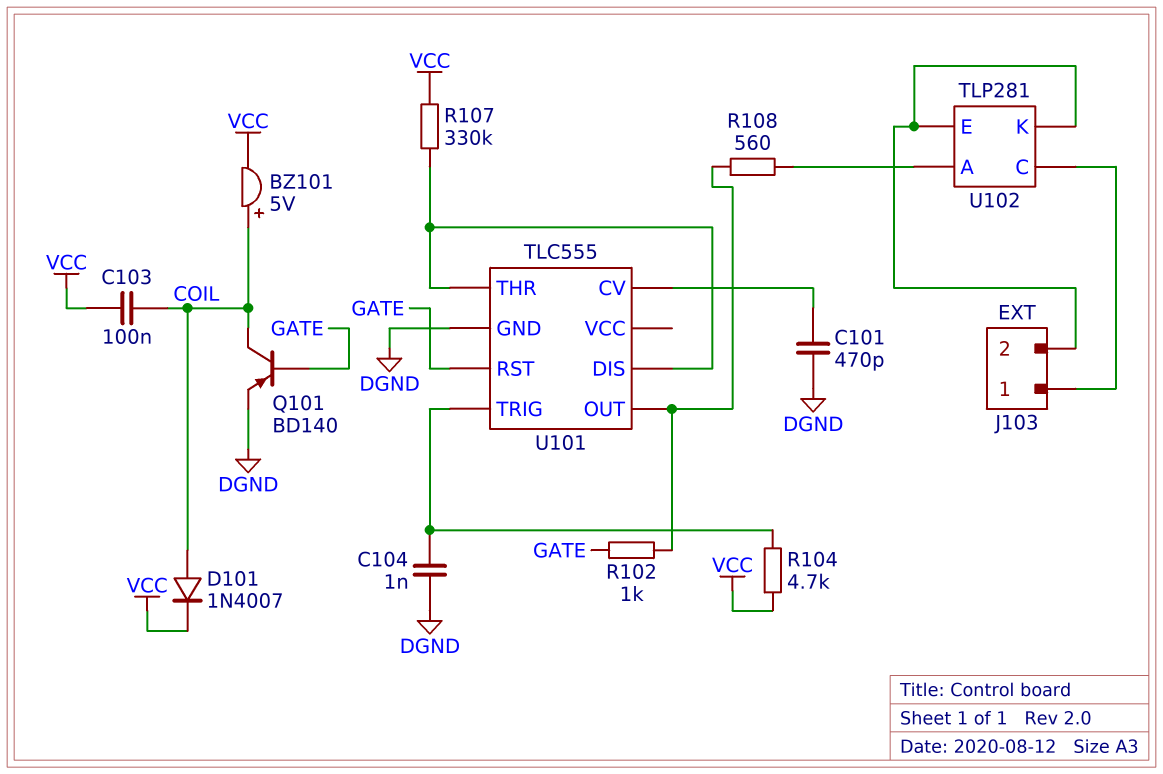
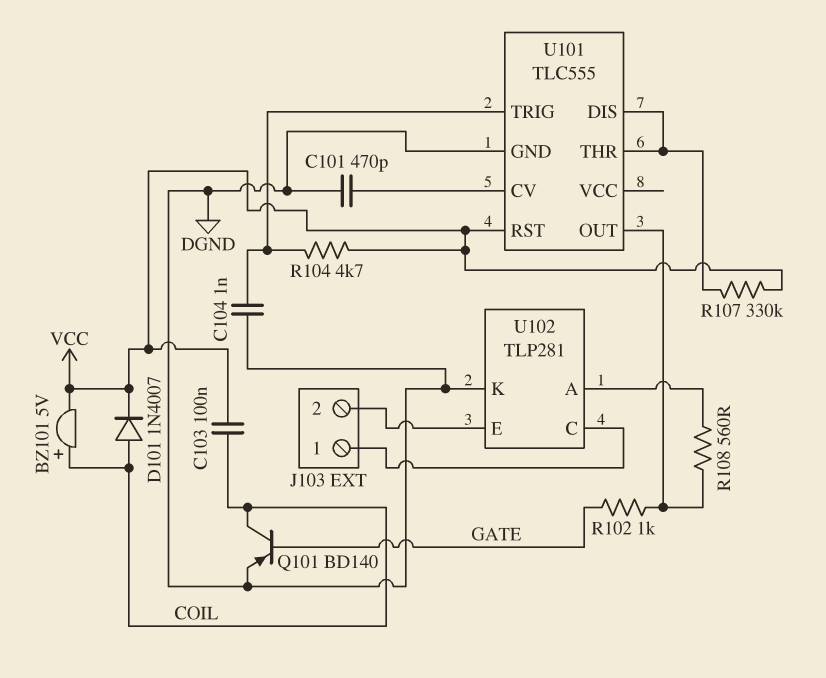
U101 pin RST: GATE -> VCC
U102 pin K: J103/2 -> DGND

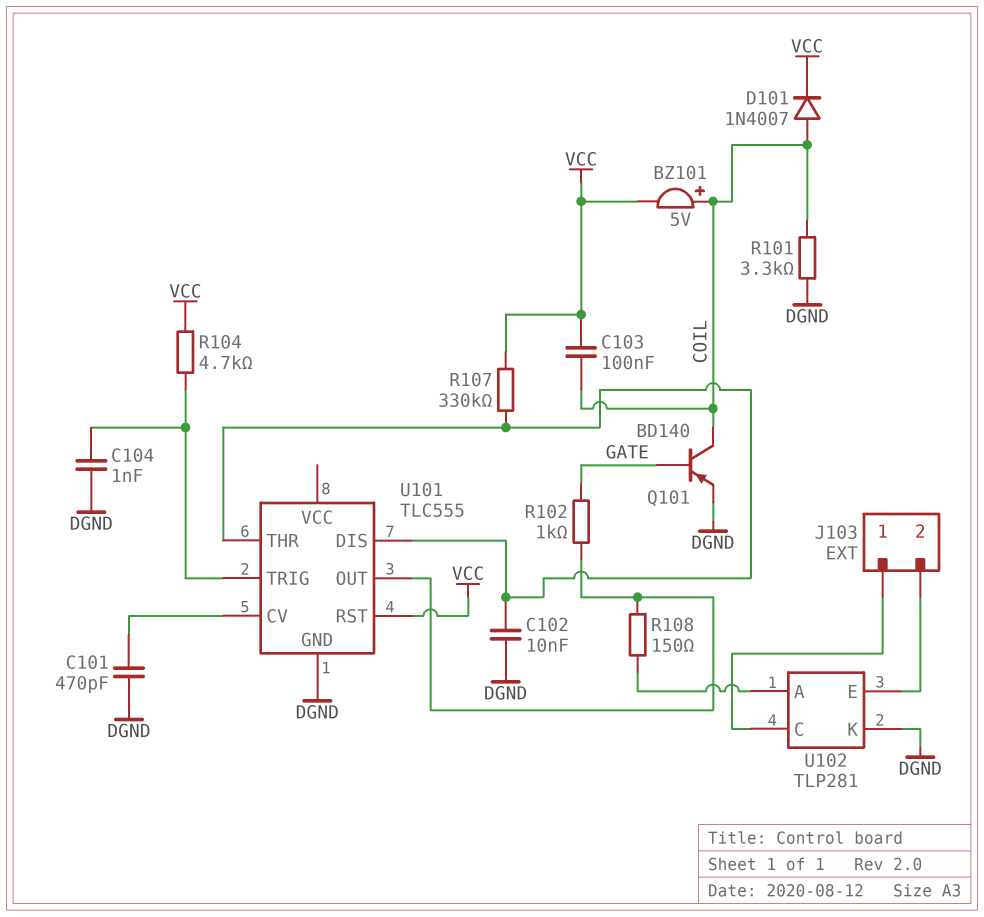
C102: none -> 10nF (DGND, U101/DIS)
R101: none -> 3.3k (COIL, DGND)
R108: 560 (U101/OUT, U102/A) -> 150 (U101/OUT, U102/A)

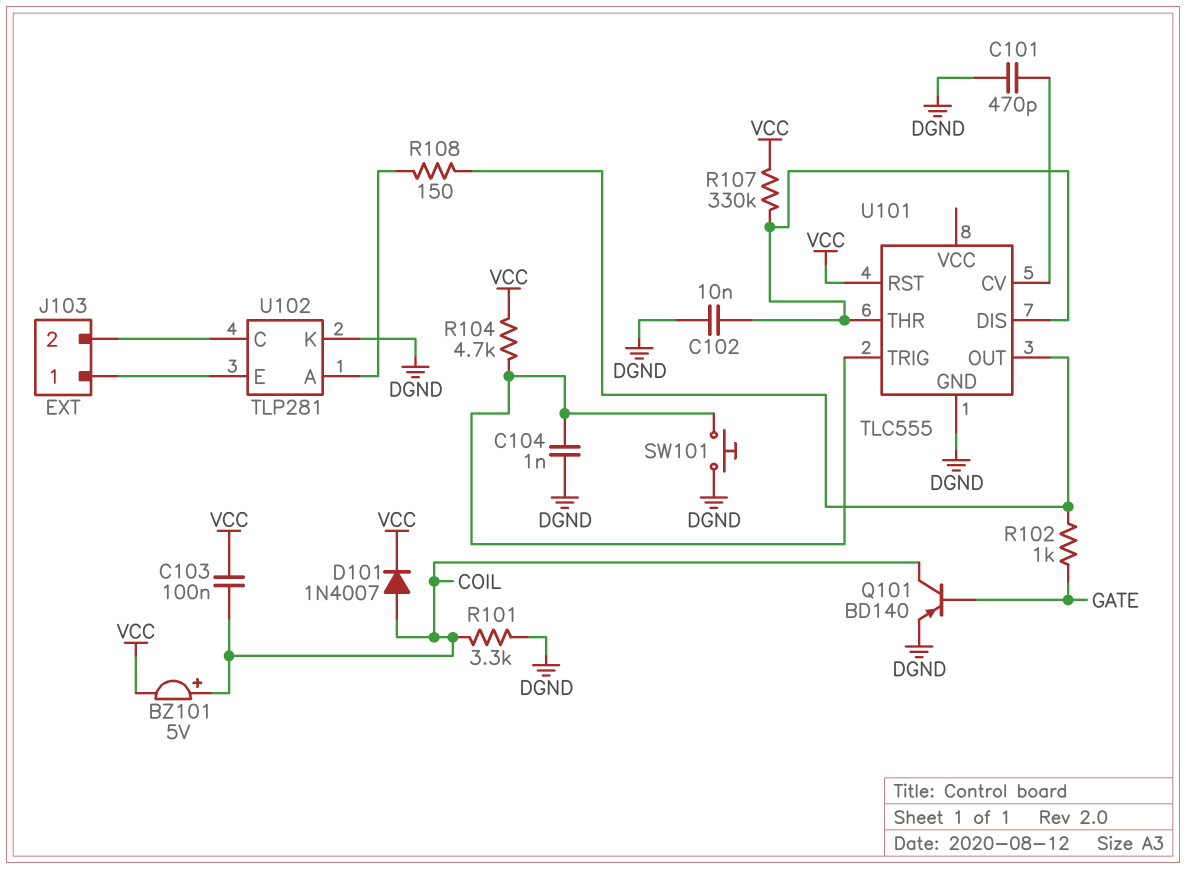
SW101: none -> button (DGND, U101/TRIG)
U102 pin C: J103/1 -> J103/2
U102 pin E: J103/2 -> J103/1

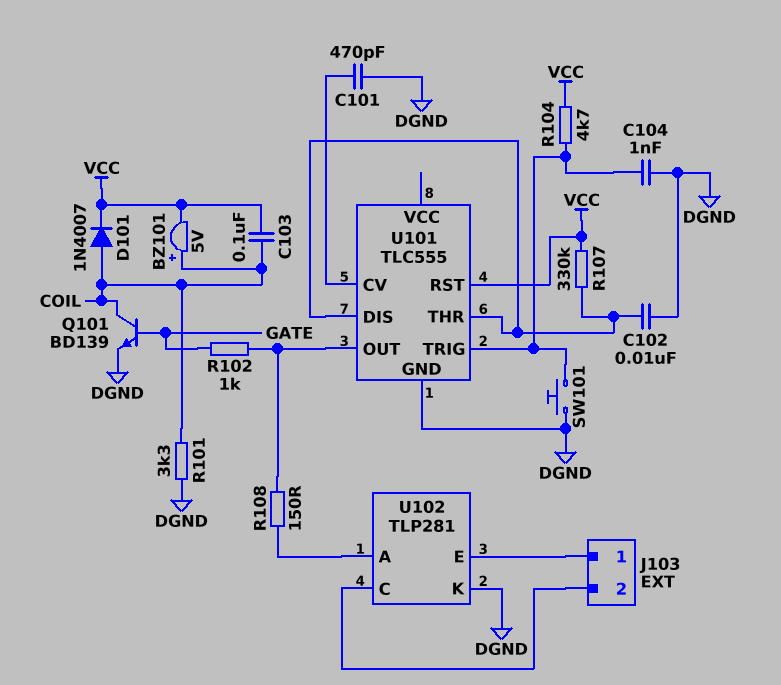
Q101: PNP BD140 (B GATE, C COIL, E DGND) -> NPN BD139 (B GATE, C COIL, E DGND)

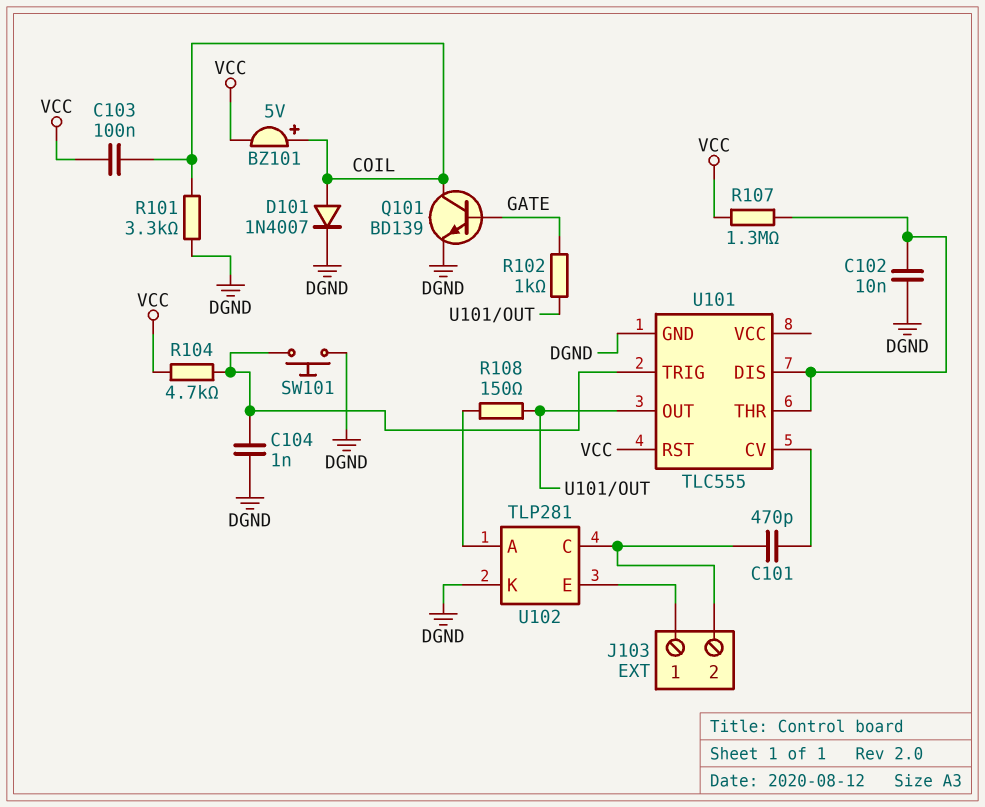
C101: 470pF (DGND, U101/CV) -> 470pF (J103/2, U101/CV)
D101: diode 1N4007 (A COIL, K VCC) -> diode 1N4007 (A COIL, K DGND)
R107: 330k (U101/DIS, VCC) -> 1.3M (U101/DIS, VCC)

